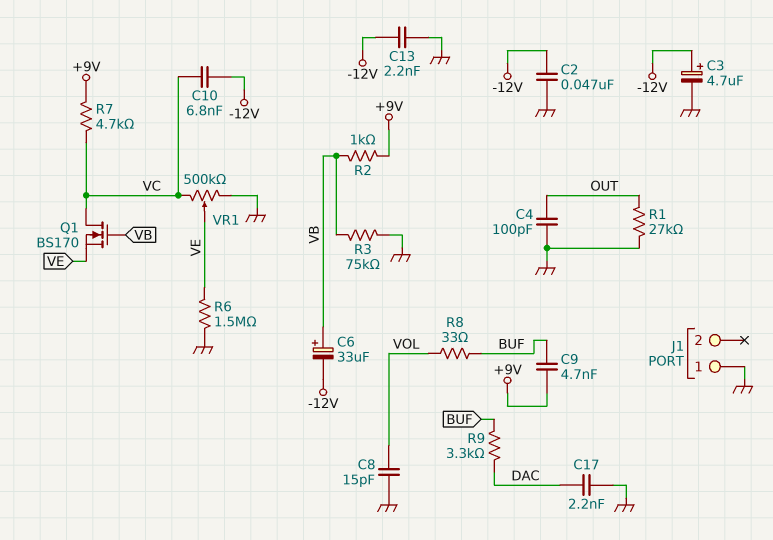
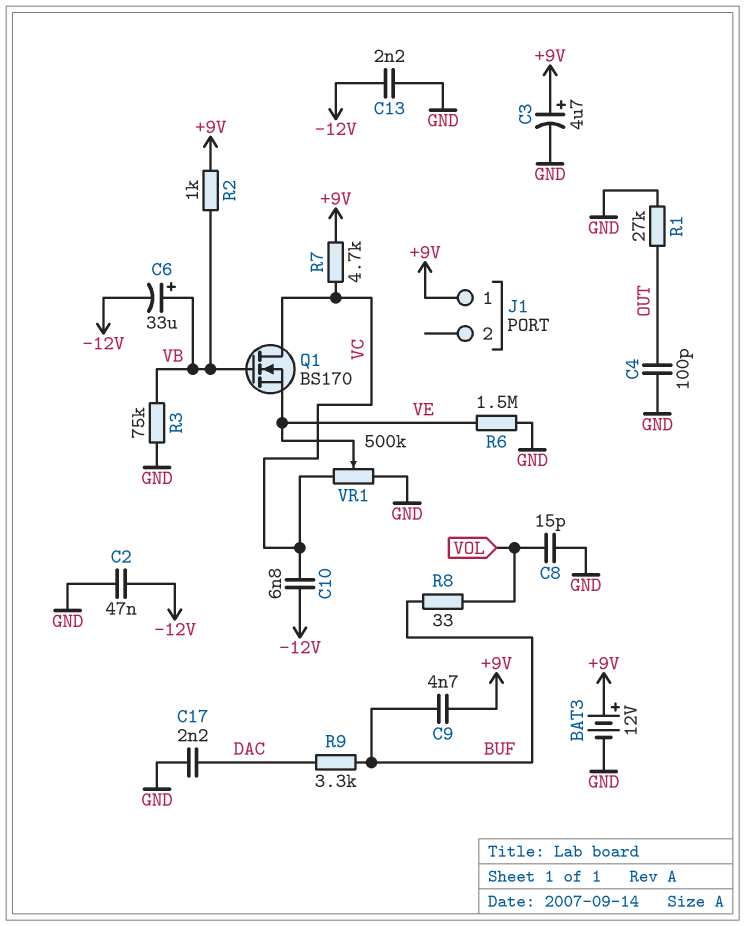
BAT3: none -> 12V (plus +9V, minus GND)
C3: 4.7uF (plus -12V, minus GND) -> 4.7uF (plus +9V, minus GND)
J1 pin 1: GND -> +9V

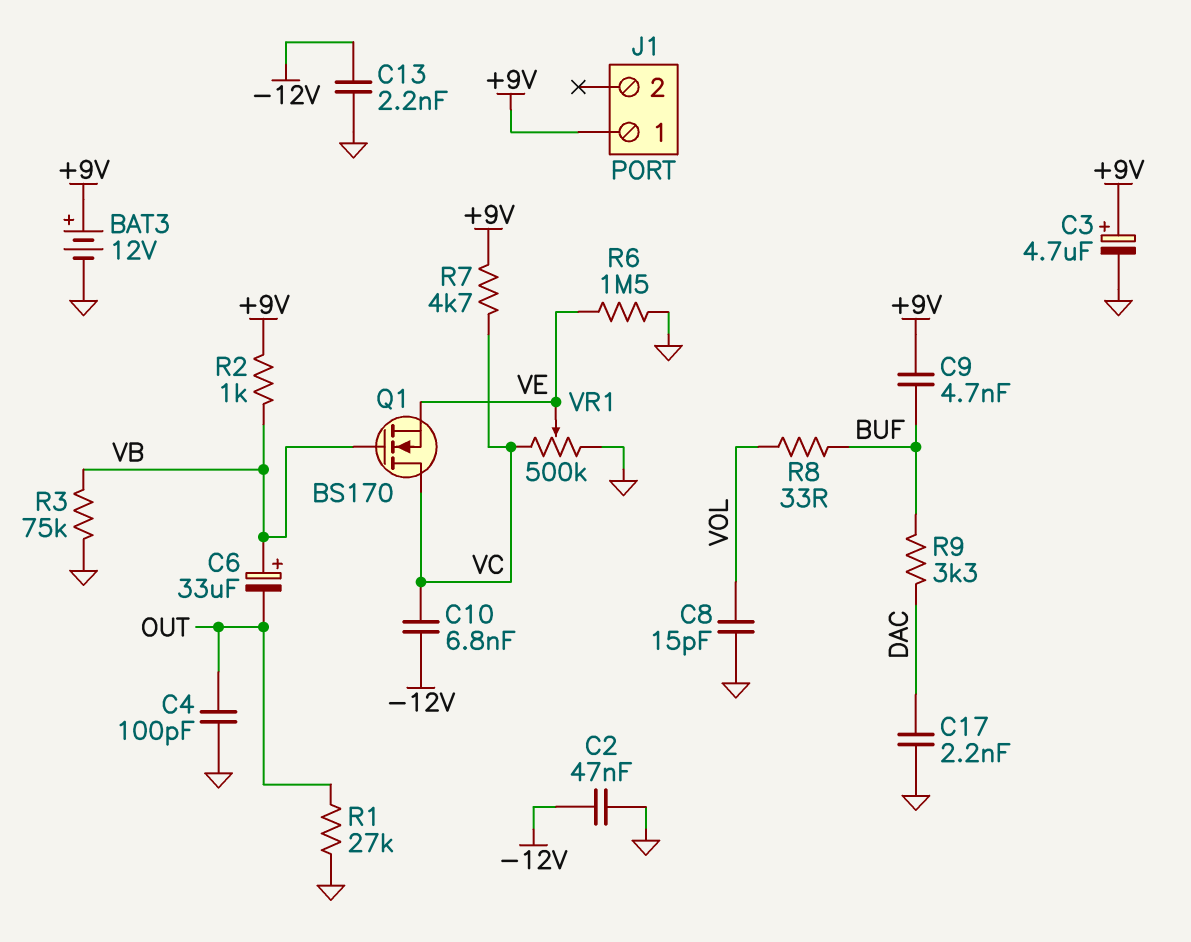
C6: 33uF (plus VB, minus -12V) -> 33uF (plus VB, minus OUT)

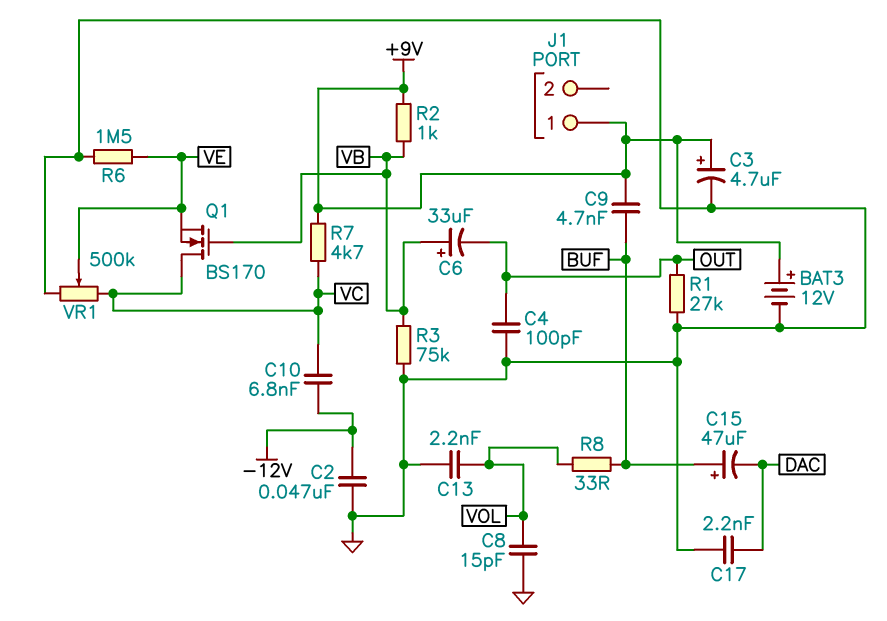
C13: 2.2nF (-12V, GND) -> 2.2nF (GND, VOL)
C15: none -> 47uF (plus BUF, minus DAC)
R9: 3.3k (BUF, DAC) -> none

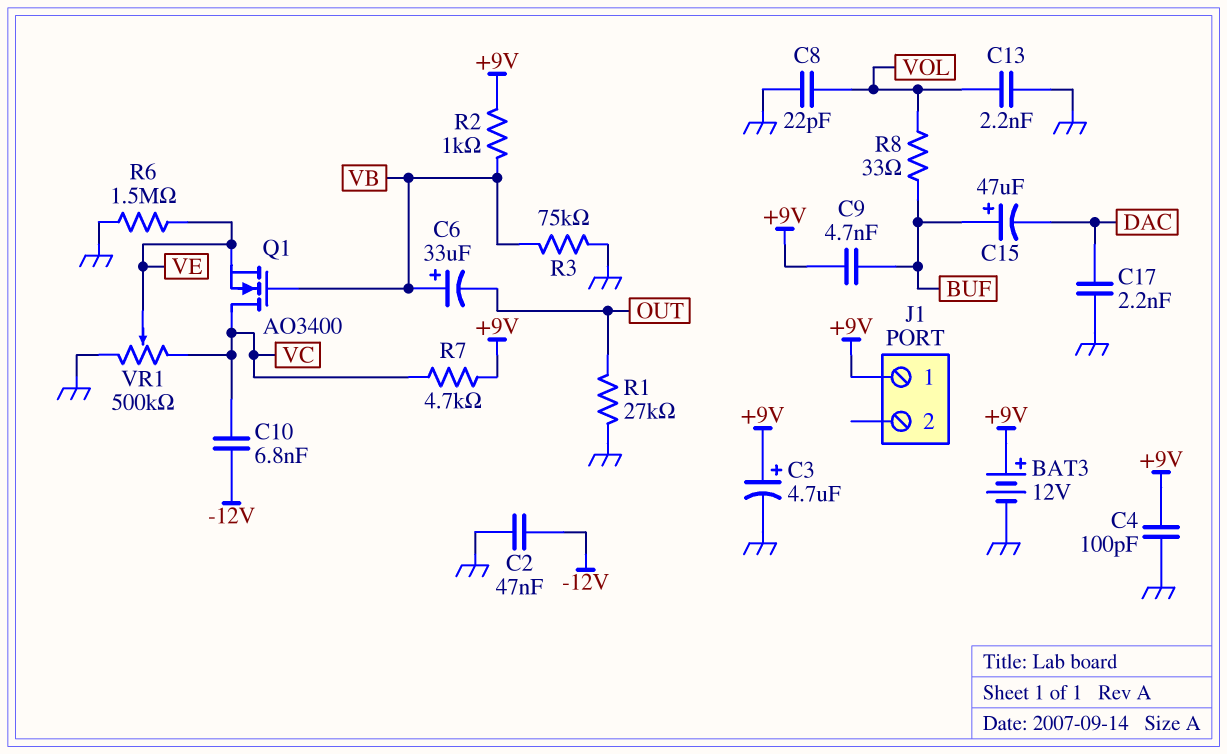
C4: 100pF (GND, OUT) -> 100pF (+9V, GND)
C8: 15pF (GND, VOL) -> 22pF (GND, VOL)
Q1: NMOS BS170 (G VB, D VC, S VE) -> NMOS AO3400 (G VB, D VC, S VE)

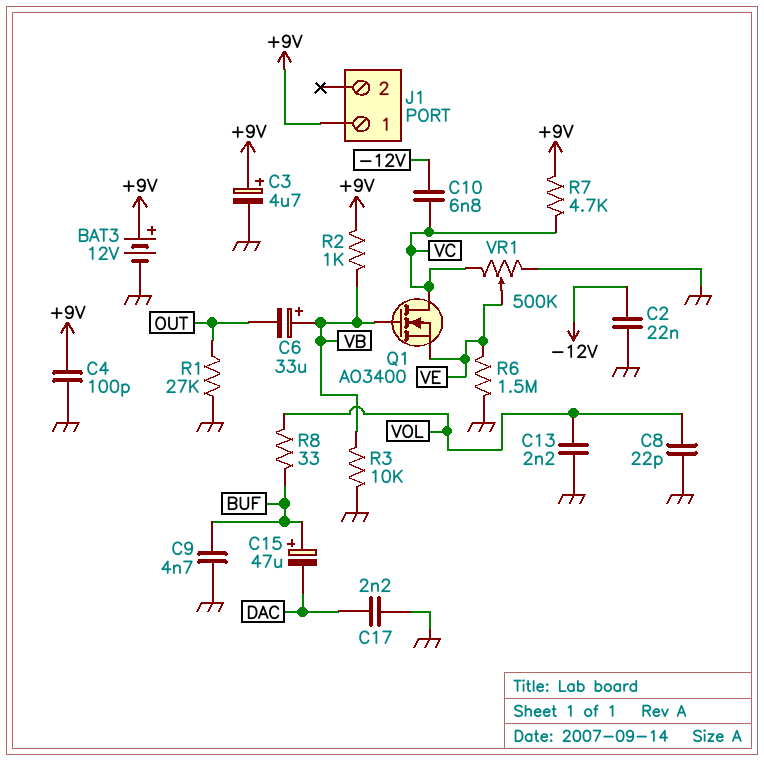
C2: 47nF (-12V, GND) -> 22nF (-12V, GND)
C9: 4.7nF (+9V, BUF) -> 4.7nF (BUF, GND)
R3: 75k (GND, VB) -> 10k (GND, VB)

